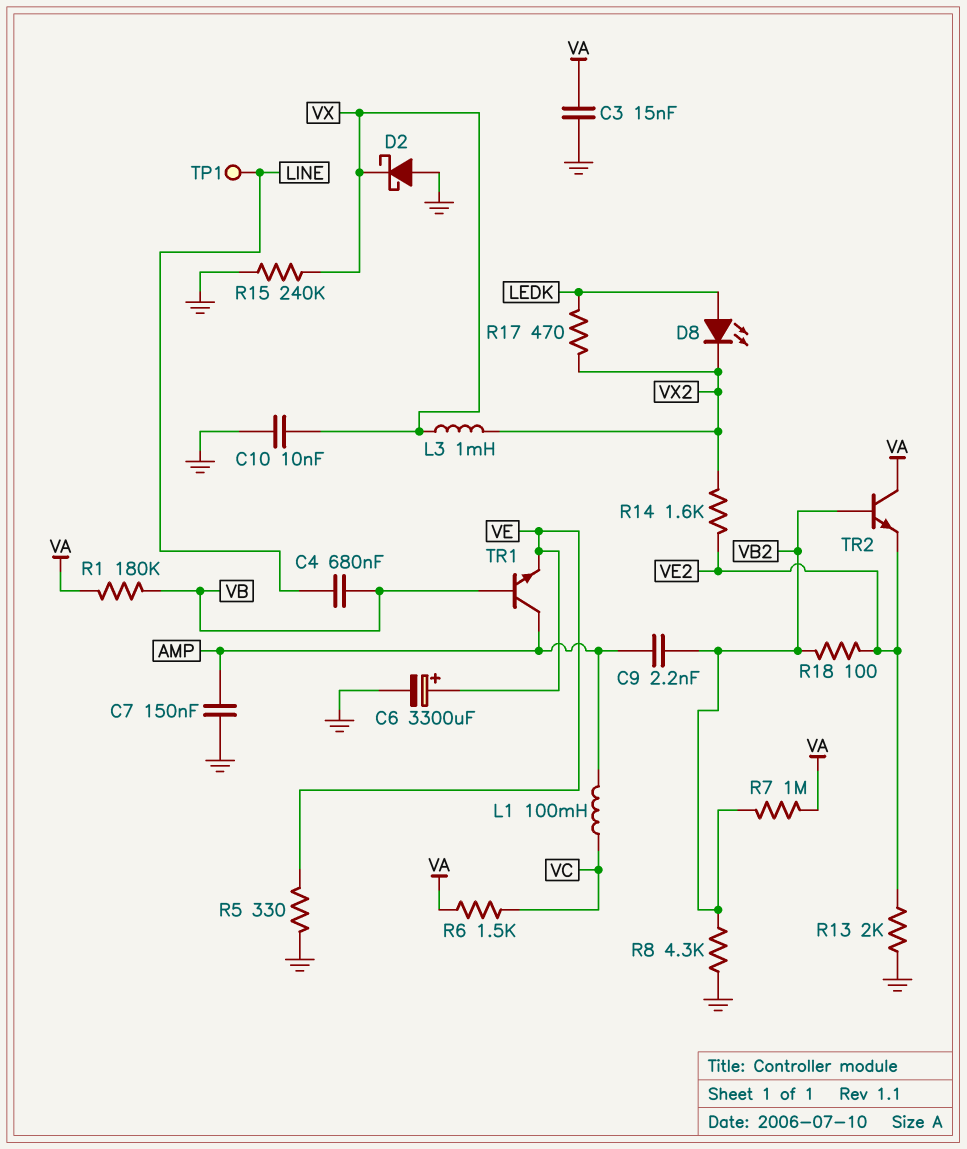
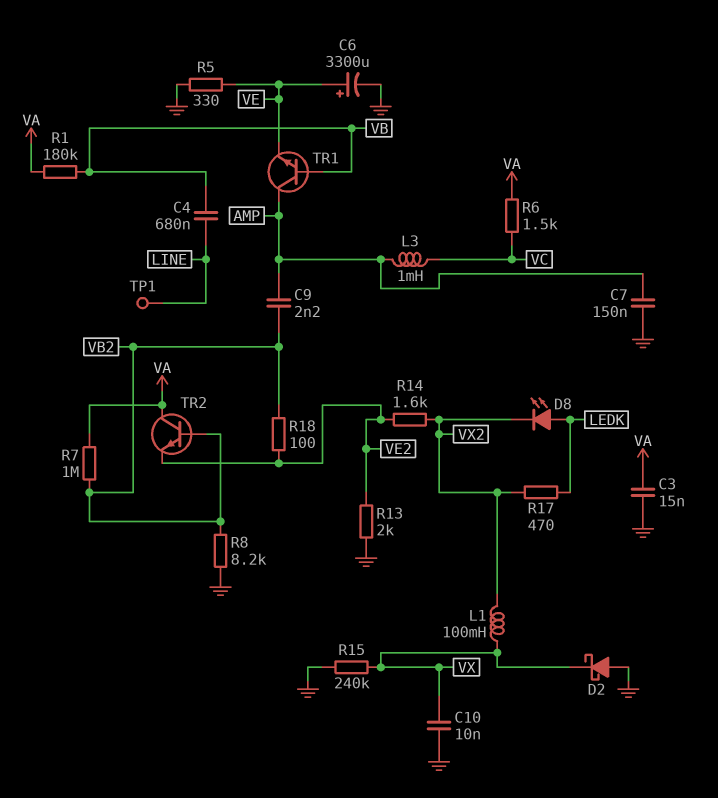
L1: 100mH (AMP, VC) -> 100mH (VX, VX2)
L3: 1mH (VX, VX2) -> 1mH (AMP, VC)
R8: 4.3k (GND, VB2) -> 8.2k (GND, VB2)

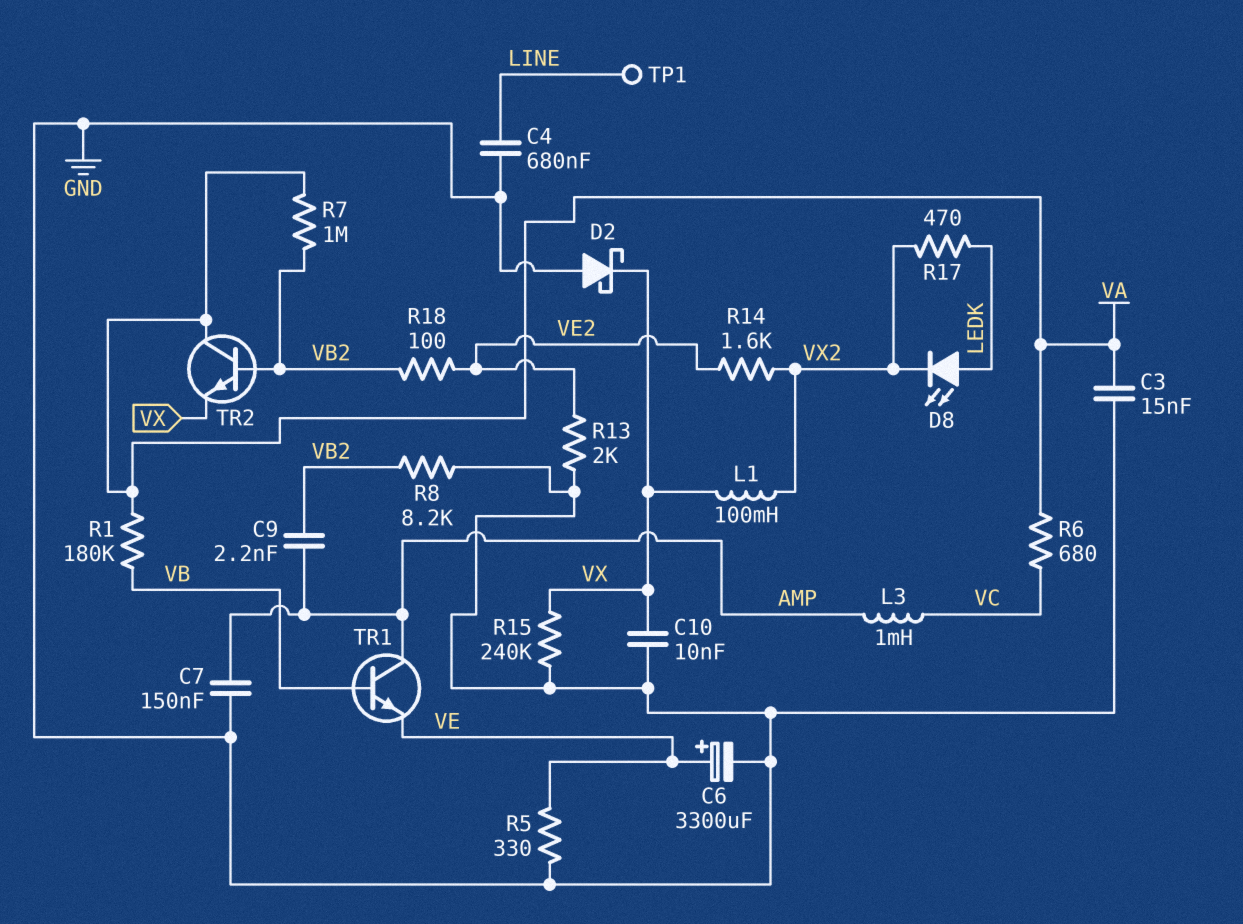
C4: 680nF (LINE, VB) -> 680nF (GND, LINE)
R6: 1.5k (VA, VC) -> 680 (VA, VC)
TR2: NPN (B VB2, C VA, E VE2) -> NPN (B VB2, C VA, E VX)

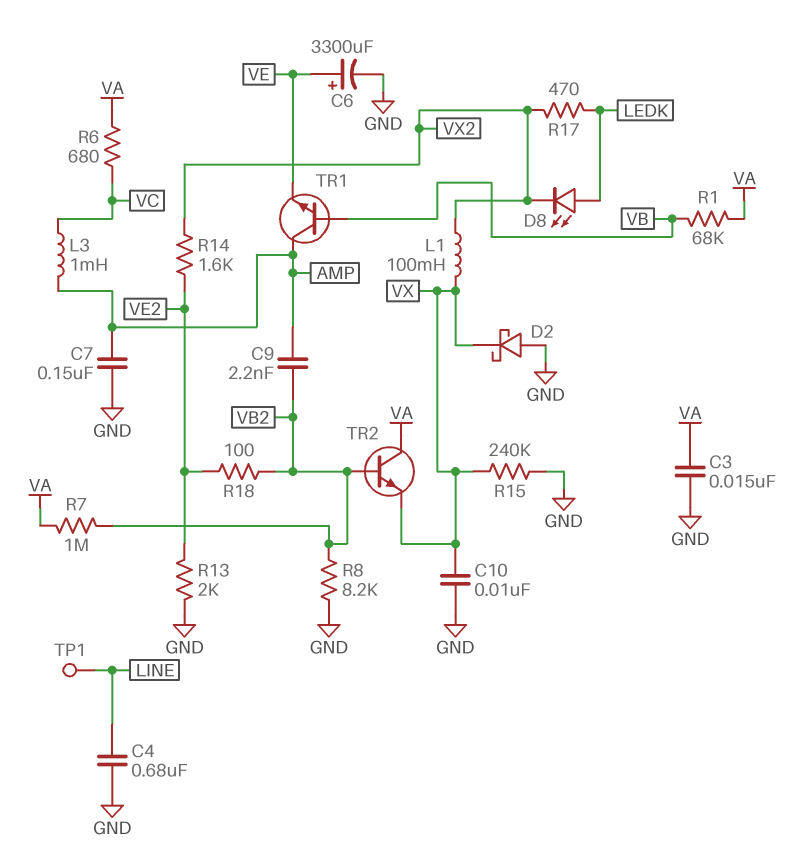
R1: 180k (VA, VB) -> 68k (VA, VB)
R5: 330 (GND, VE) -> none

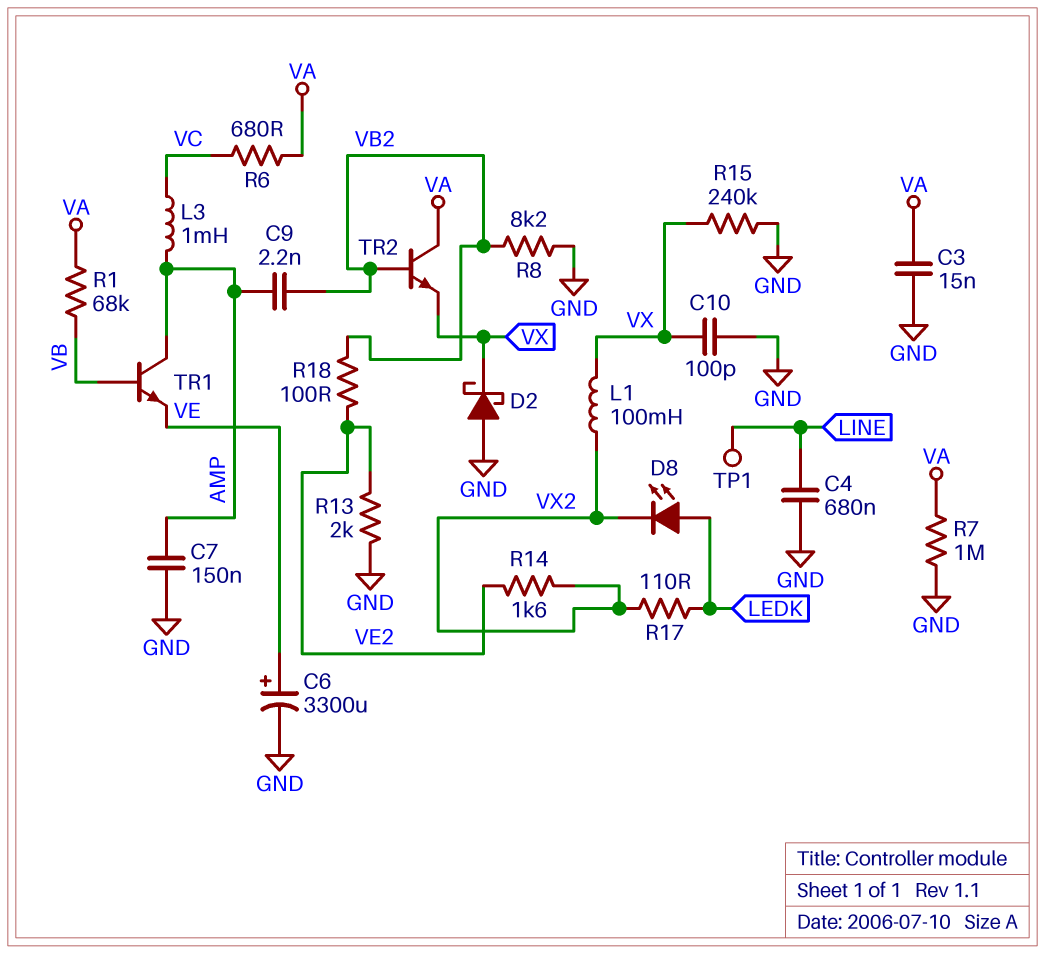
C10: 10nF (GND, VX) -> 100pF (GND, VX)
R7: 1M (VA, VB2) -> 1M (GND, VA)
R17: 470 (LEDK, VX2) -> 110 (LEDK, VX2)

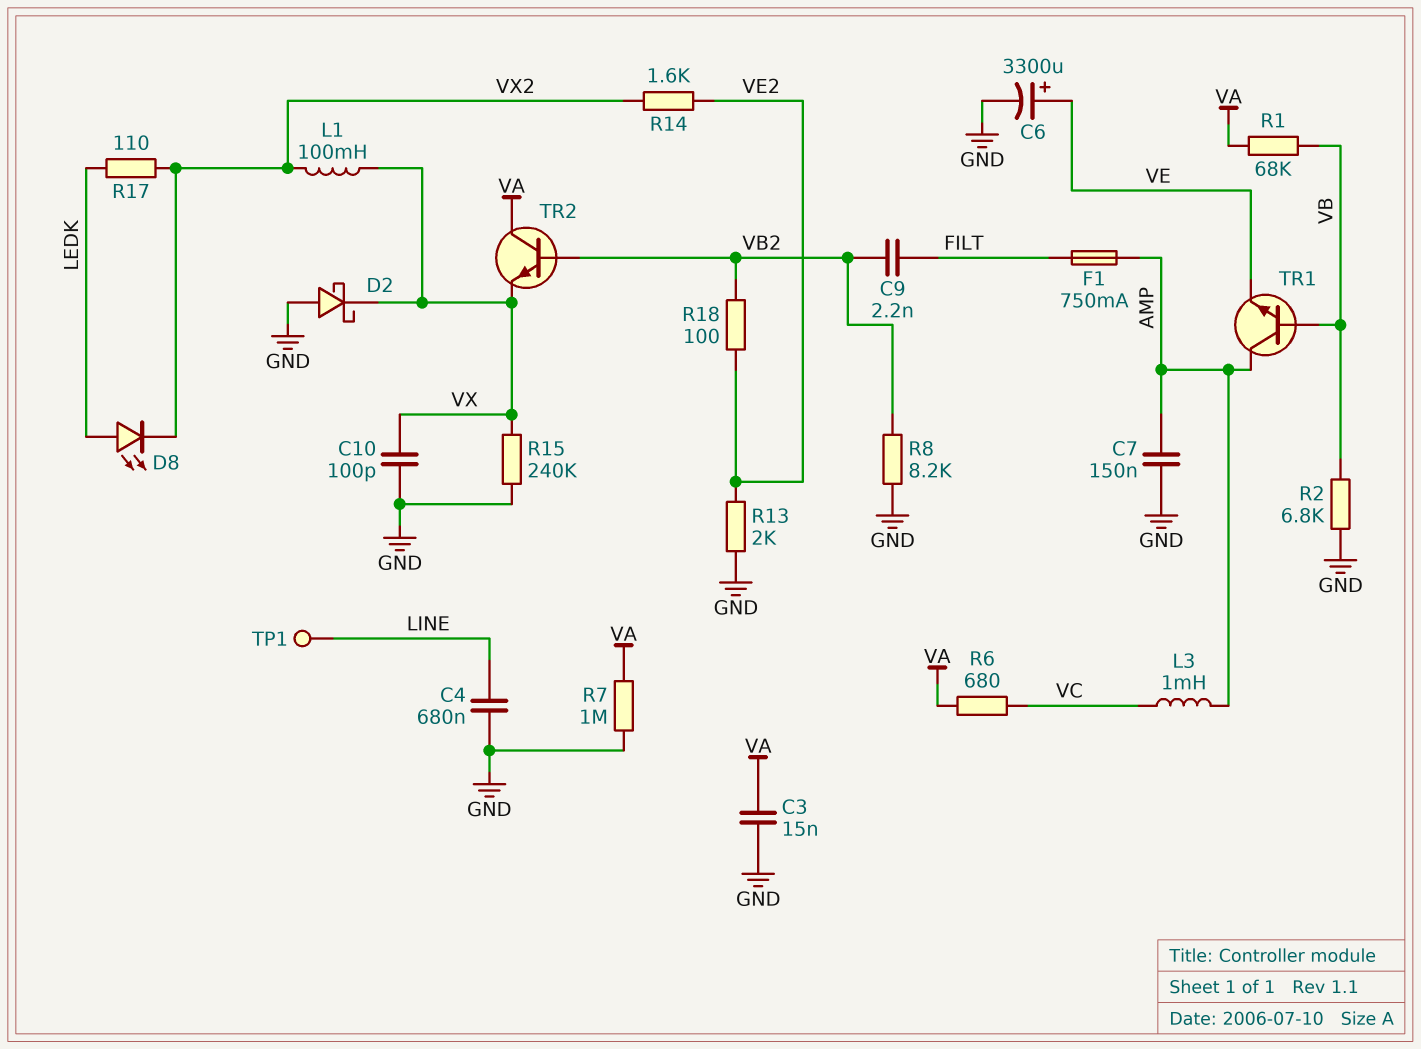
C9: 2.2nF (AMP, VB2) -> 2.2nF (FILT, VB2)
F1: none -> 750mA (AMP, FILT)
R2: none -> 6.8k (GND, VB)

